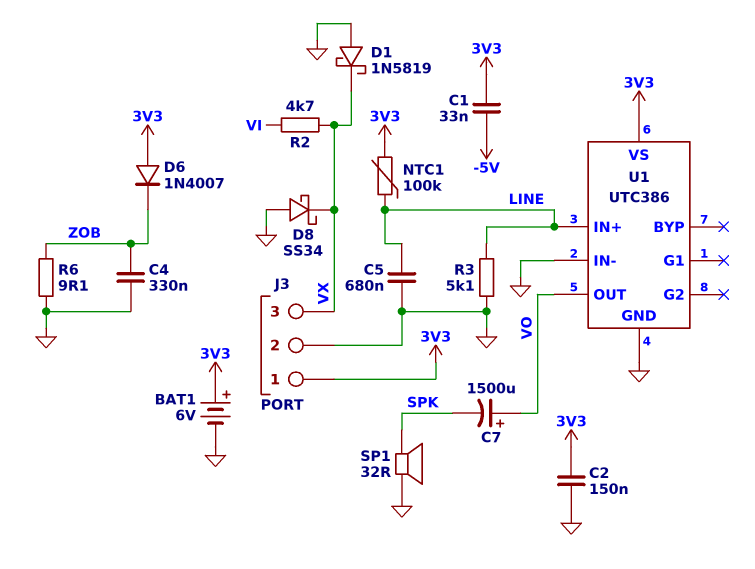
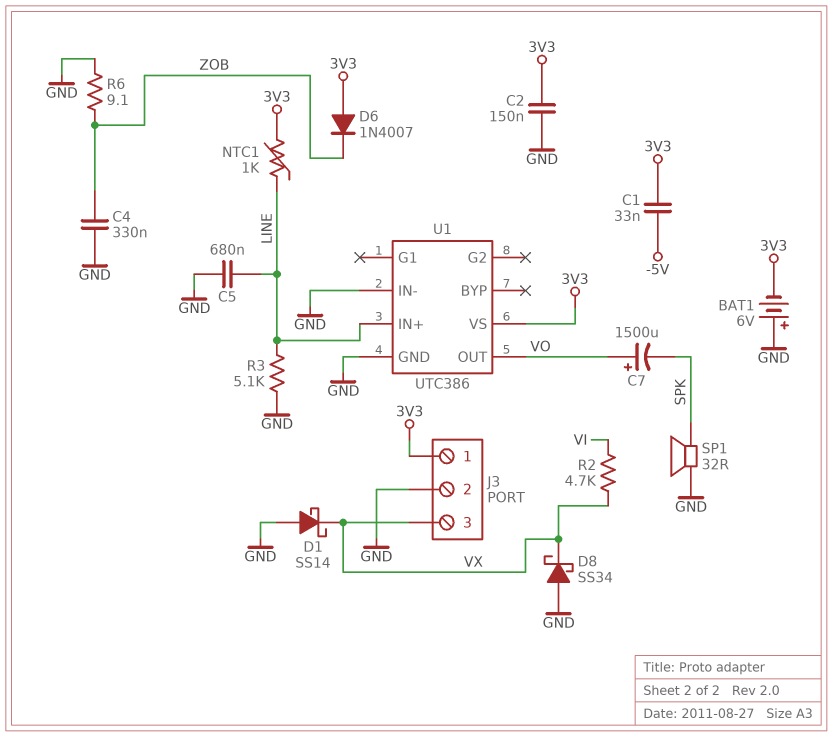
BAT1: 6V (plus 3V3, minus GND) -> 6V (plus GND, minus 3V3)
D1: schottky 1N5819 (A GND, K VX) -> schottky SS14 (A GND, K VX)
NTC1: 100k (3V3, LINE) -> 1k (3V3, LINE)

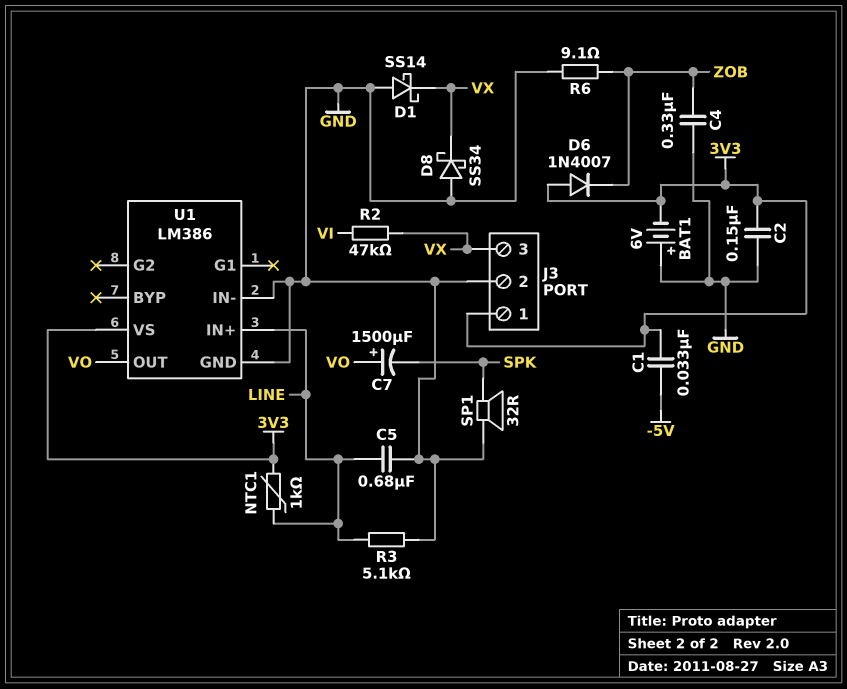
R2: 4.7k (VI, VX) -> 47k (VI, VX)
U1: UTC386 -> LM386

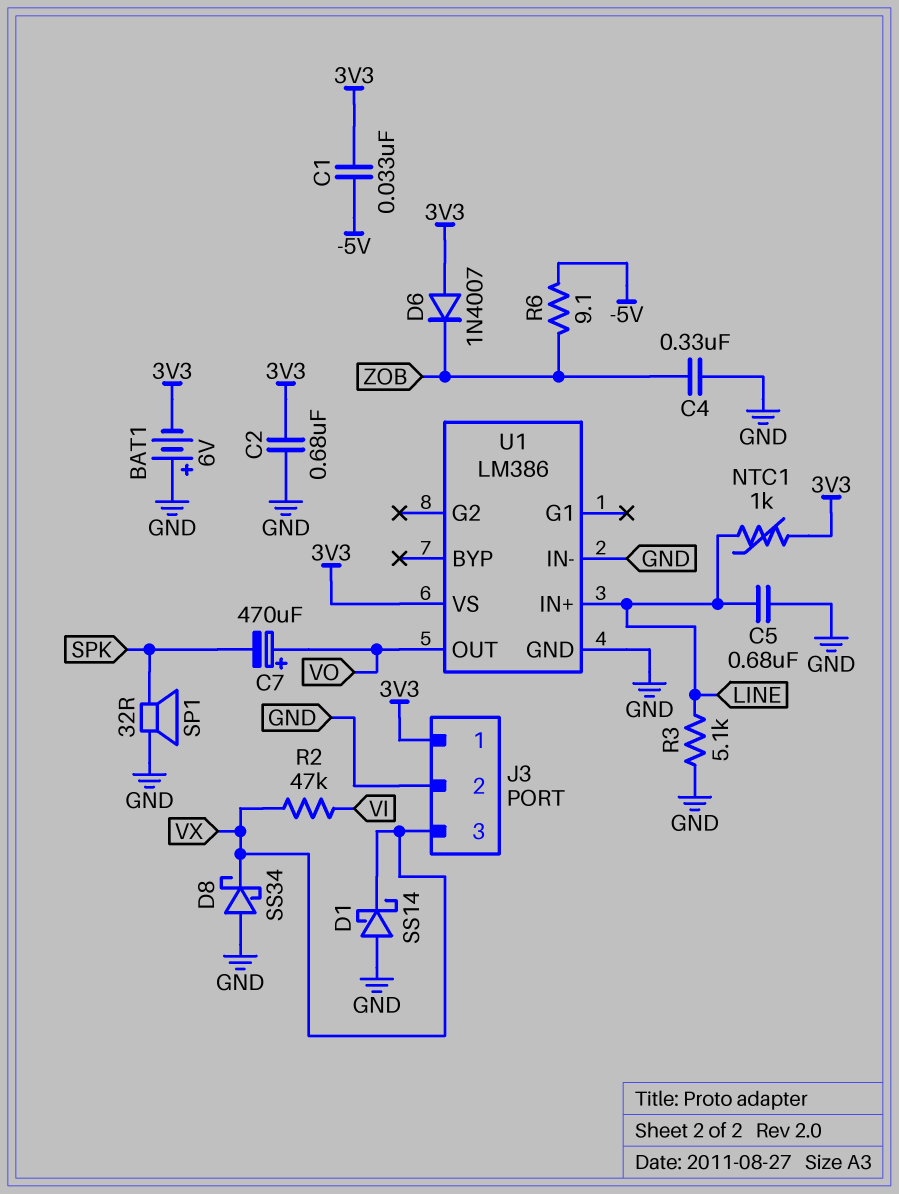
C2: 150nF (3V3, GND) -> 680nF (3V3, GND)
C7: 1500uF (plus VO, minus SPK) -> 470uF (plus VO, minus SPK)
R6: 9.1 (GND, ZOB) -> 9.1 (-5V, ZOB)

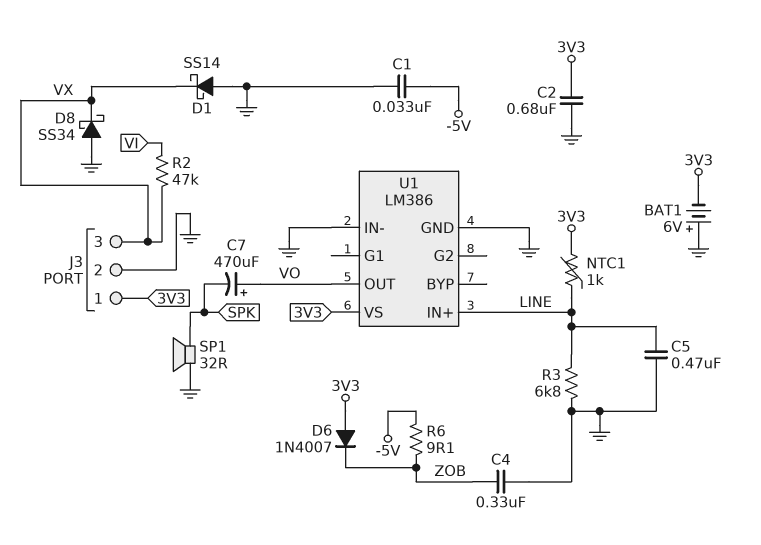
C1: 33nF (-5V, 3V3) -> 33nF (-5V, GND)
C5: 680nF (GND, LINE) -> 470nF (GND, LINE)
R3: 5.1k (GND, LINE) -> 6.8k (GND, LINE)

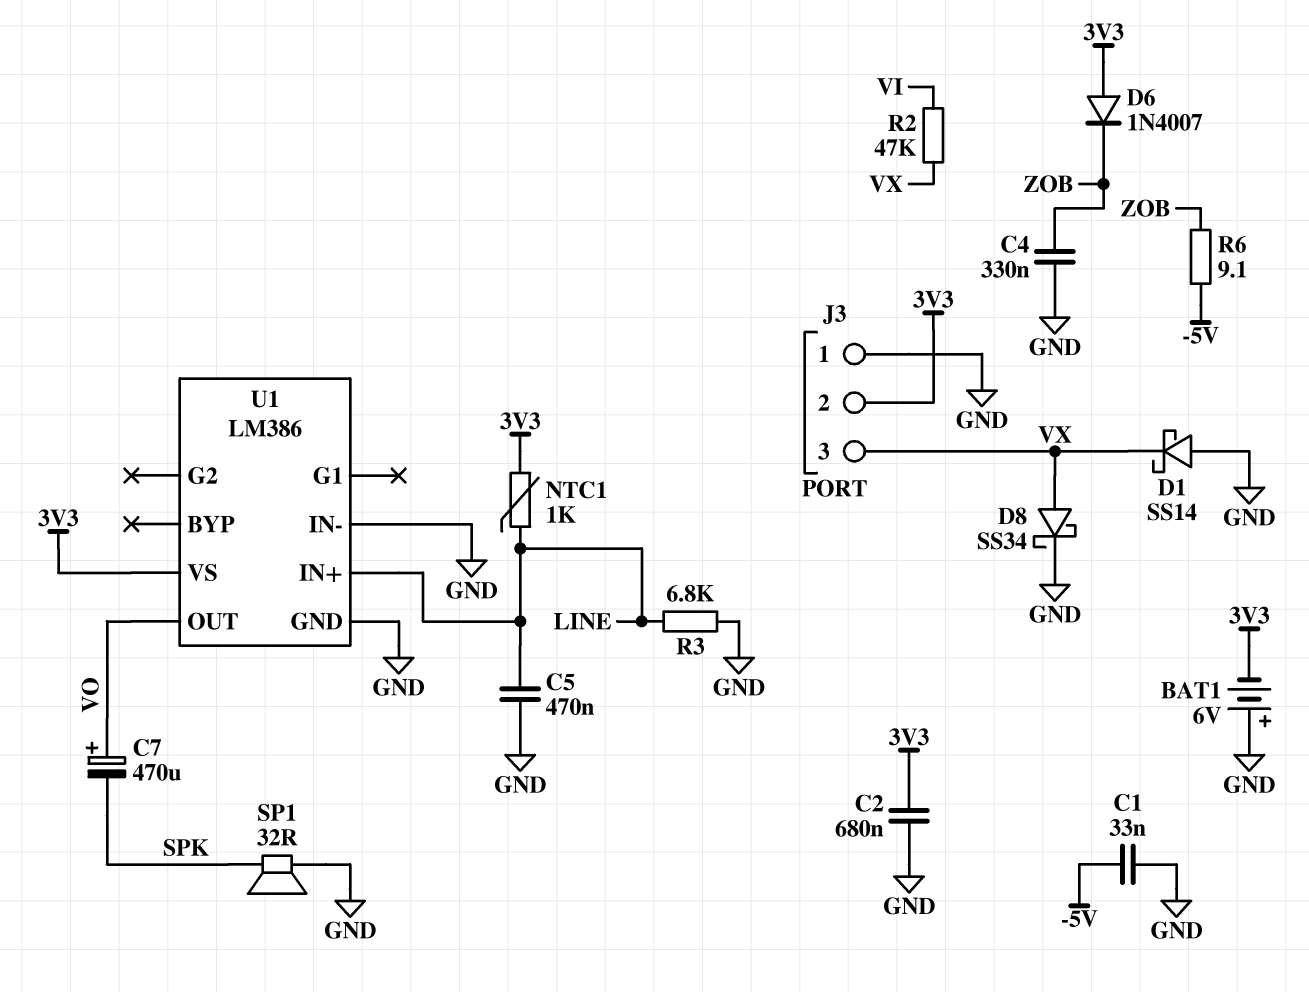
D8: schottky SS34 (A GND, K VX) -> schottky SS34 (A VX, K GND)
J3 pin 1: 3V3 -> GND
J3 pin 2: GND -> 3V3

